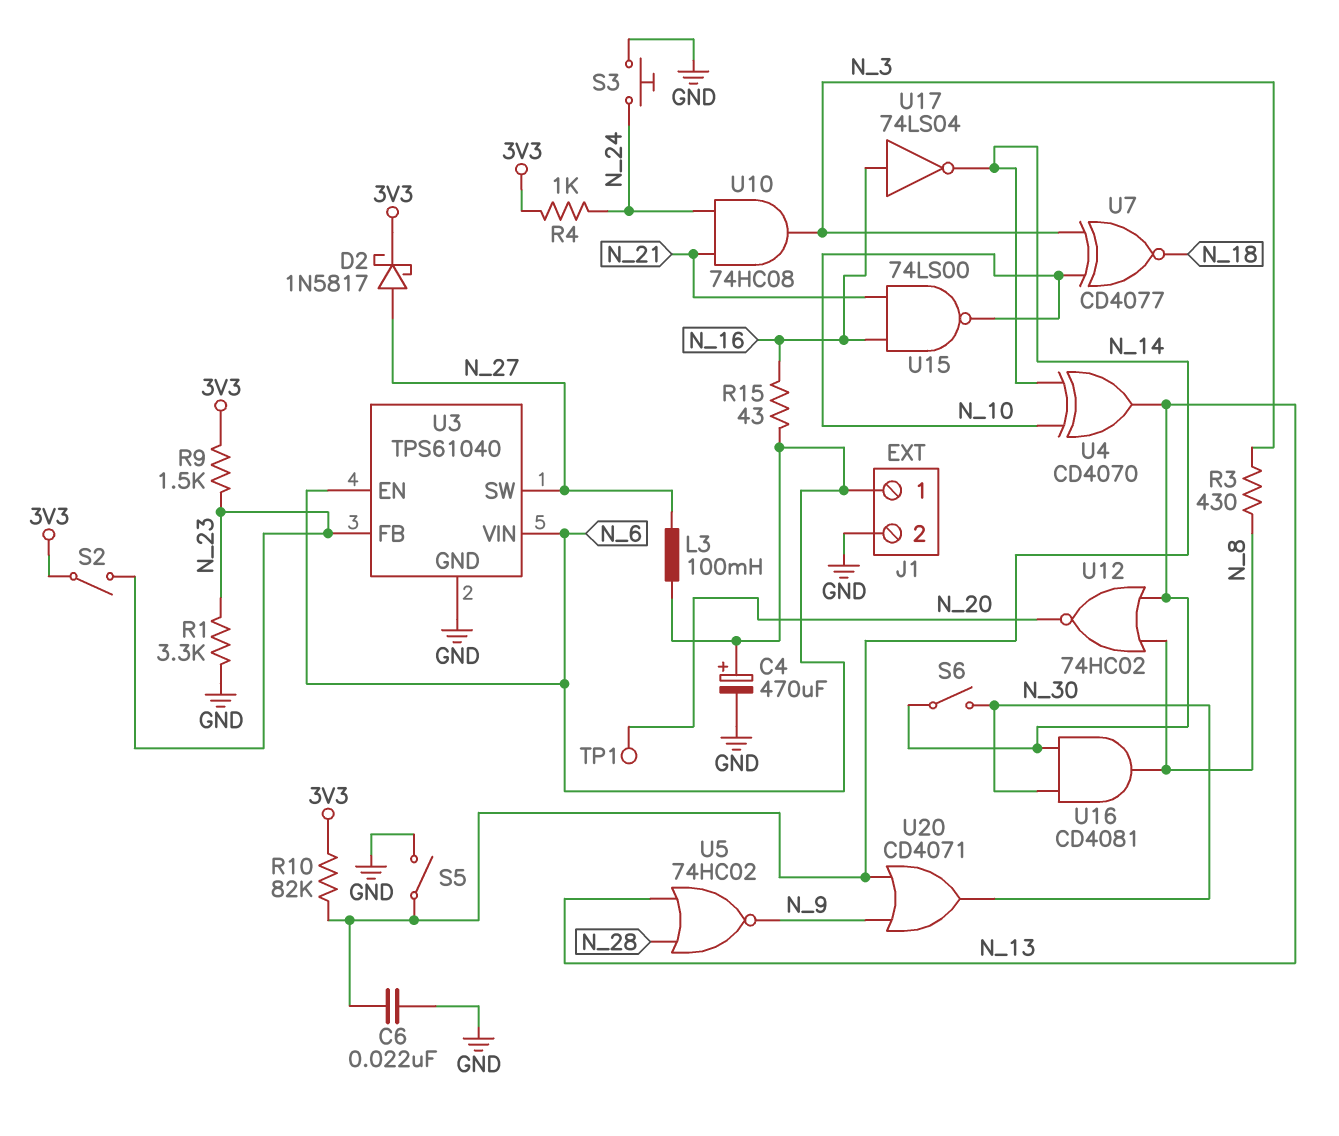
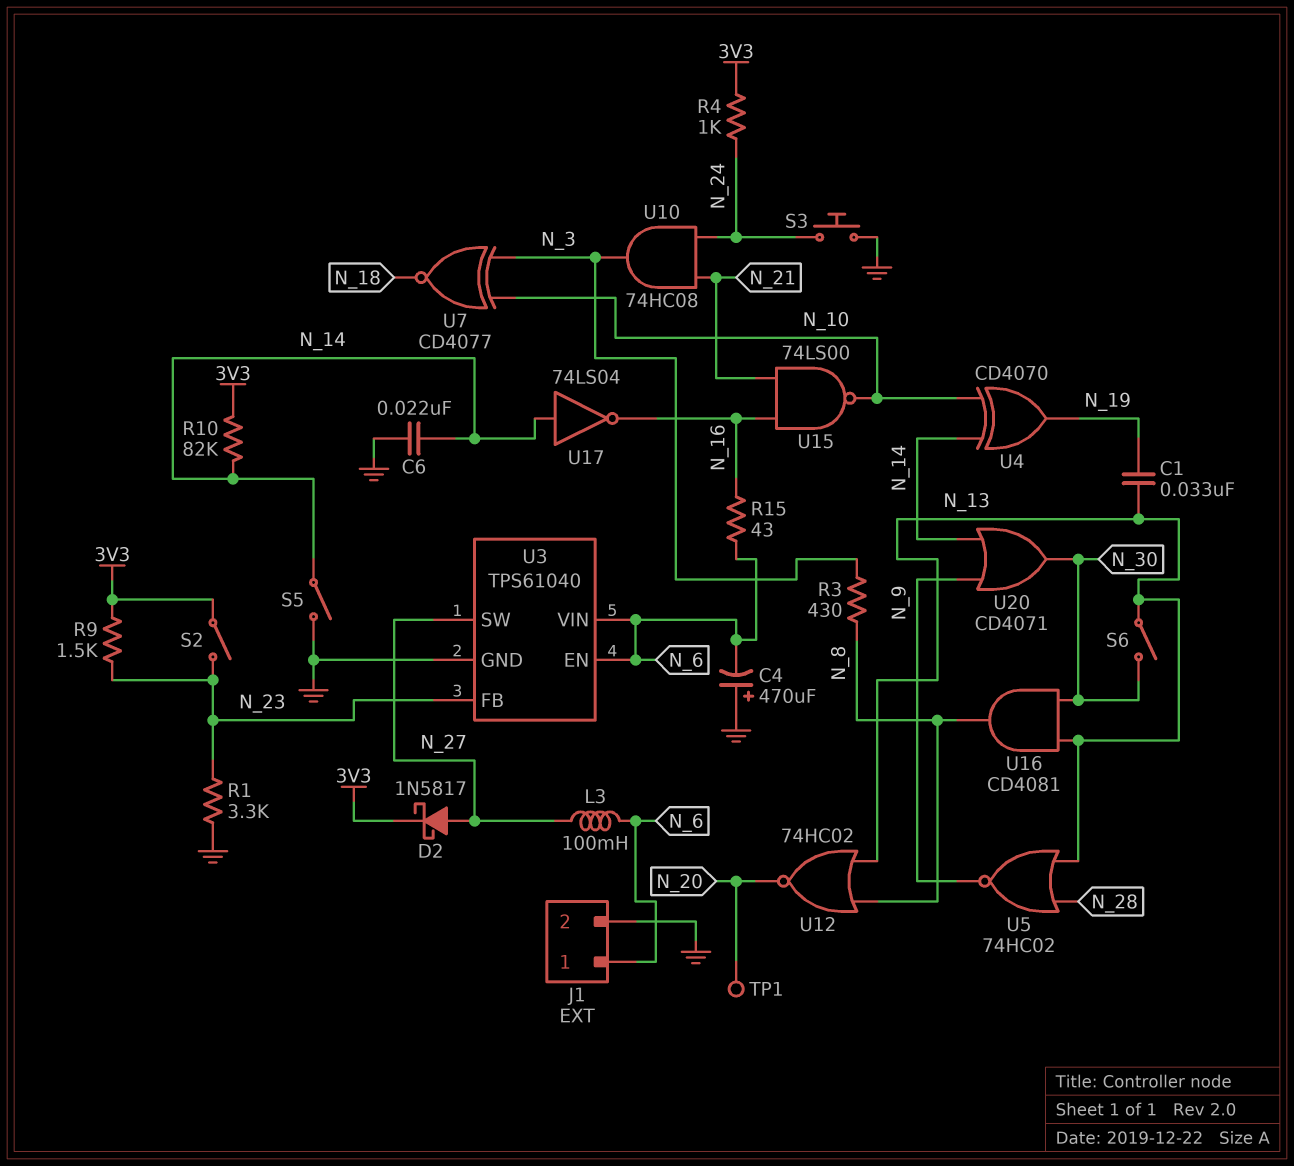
C1: none -> 33nF (N_13, N_19)
C4: 470uF (plus N_6, minus GND) -> 470uF (plus GND, minus N_6)
U4: XOR CD4070 (in N_10, in N_14, out N_13) -> XOR CD4070 (in N_10, in N_14, out N_19)
U17: NOT 74LS04 (in N_16, out N_14) -> NOT 74LS04 (in N_14, out N_16)

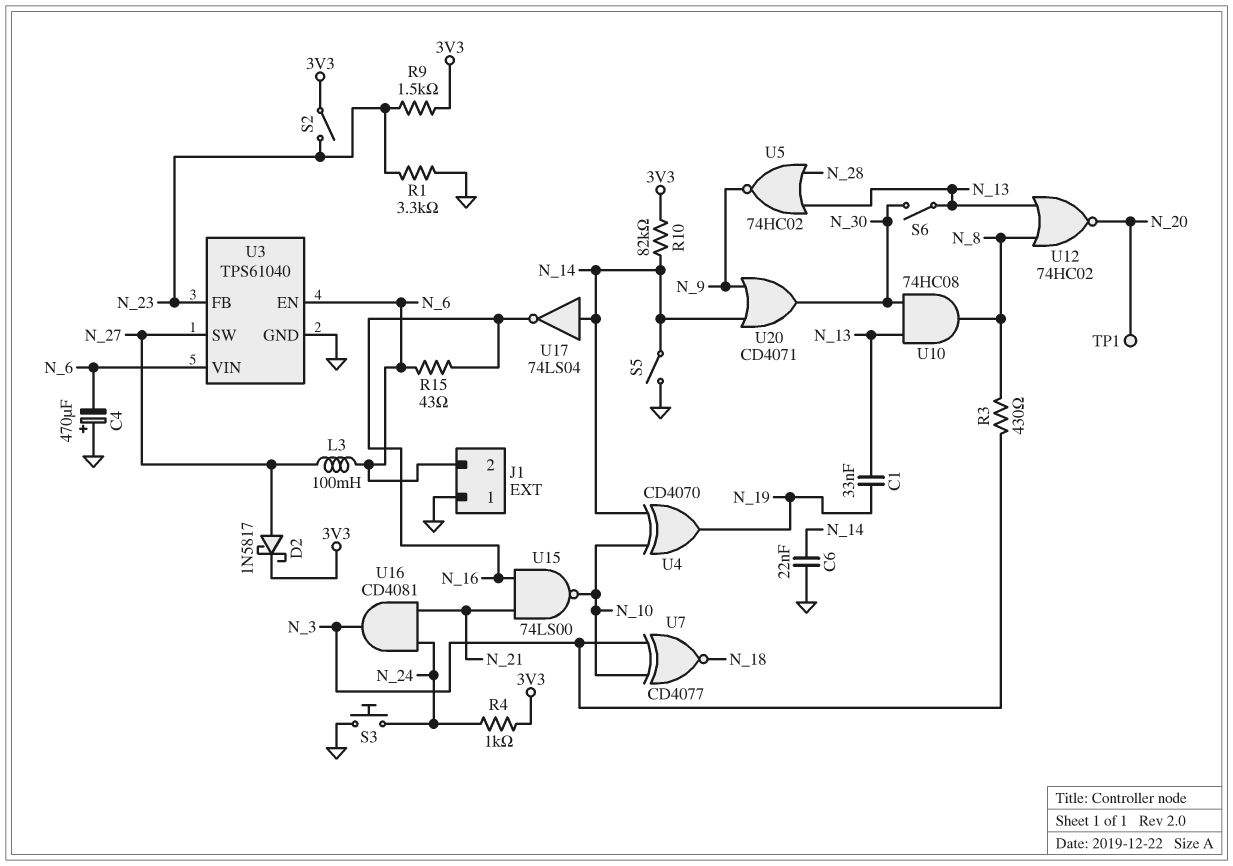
J1 pin 1: N_6 -> GND
J1 pin 2: GND -> N_6
U10: AND 74HC08 (in N_21, in N_24, out N_3) -> AND 74HC08 (in N_13, in N_30, out N_8)
U16: AND CD4081 (in N_13, in N_30, out N_8) -> AND CD4081 (in N_21, in N_24, out N_3)

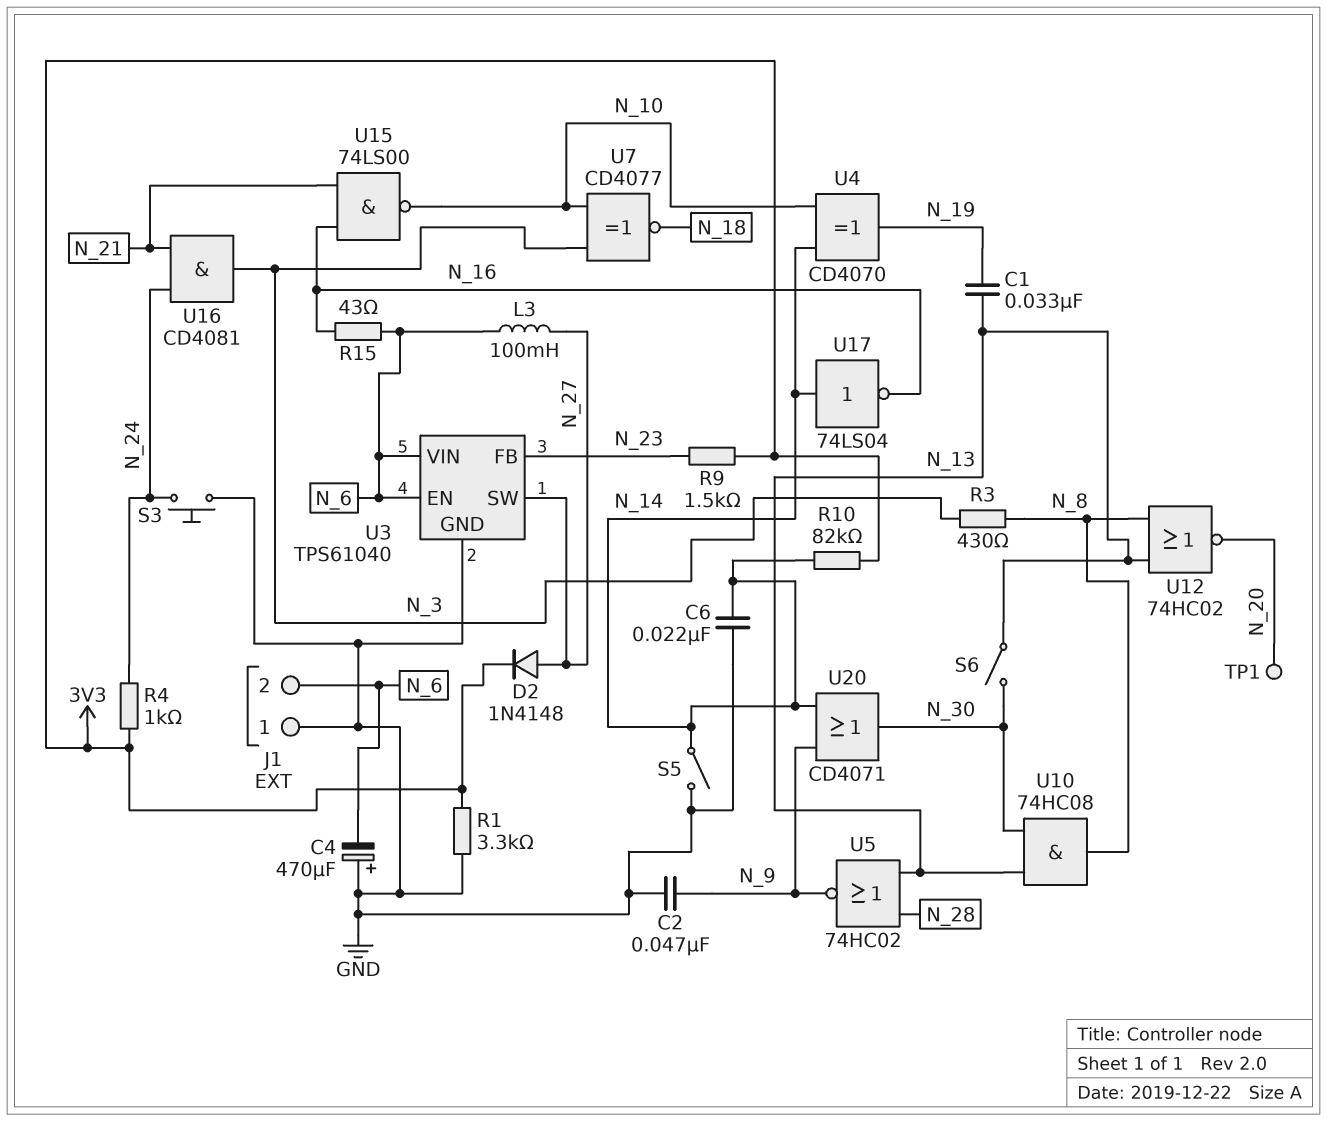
C2: none -> 47nF (GND, N_9)
D2: schottky 1N5817 (A N_27, K 3V3) -> diode 1N4148 (A N_27, K 3V3)
R1: 3.3k (GND, N_23) -> 3.3k (3V3, GND)
S2: switch (3V3, N_23) -> none

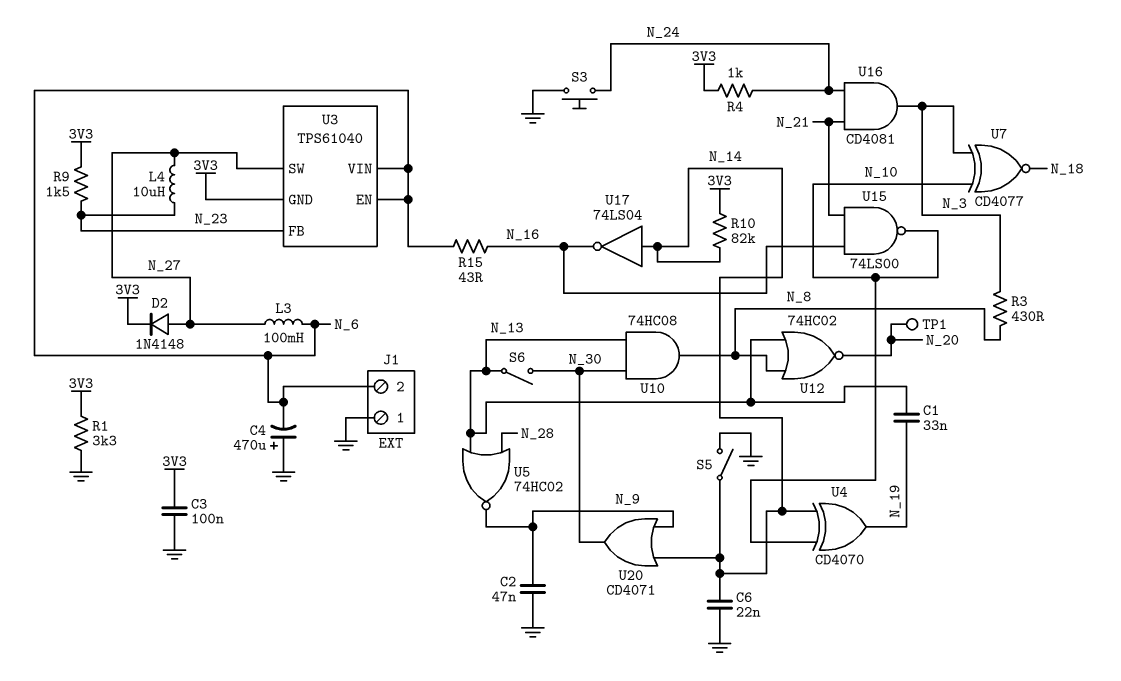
C3: none -> 100nF (3V3, GND)
L4: none -> 10uH (N_23, N_27)
U3 pin GND: GND -> 3V3

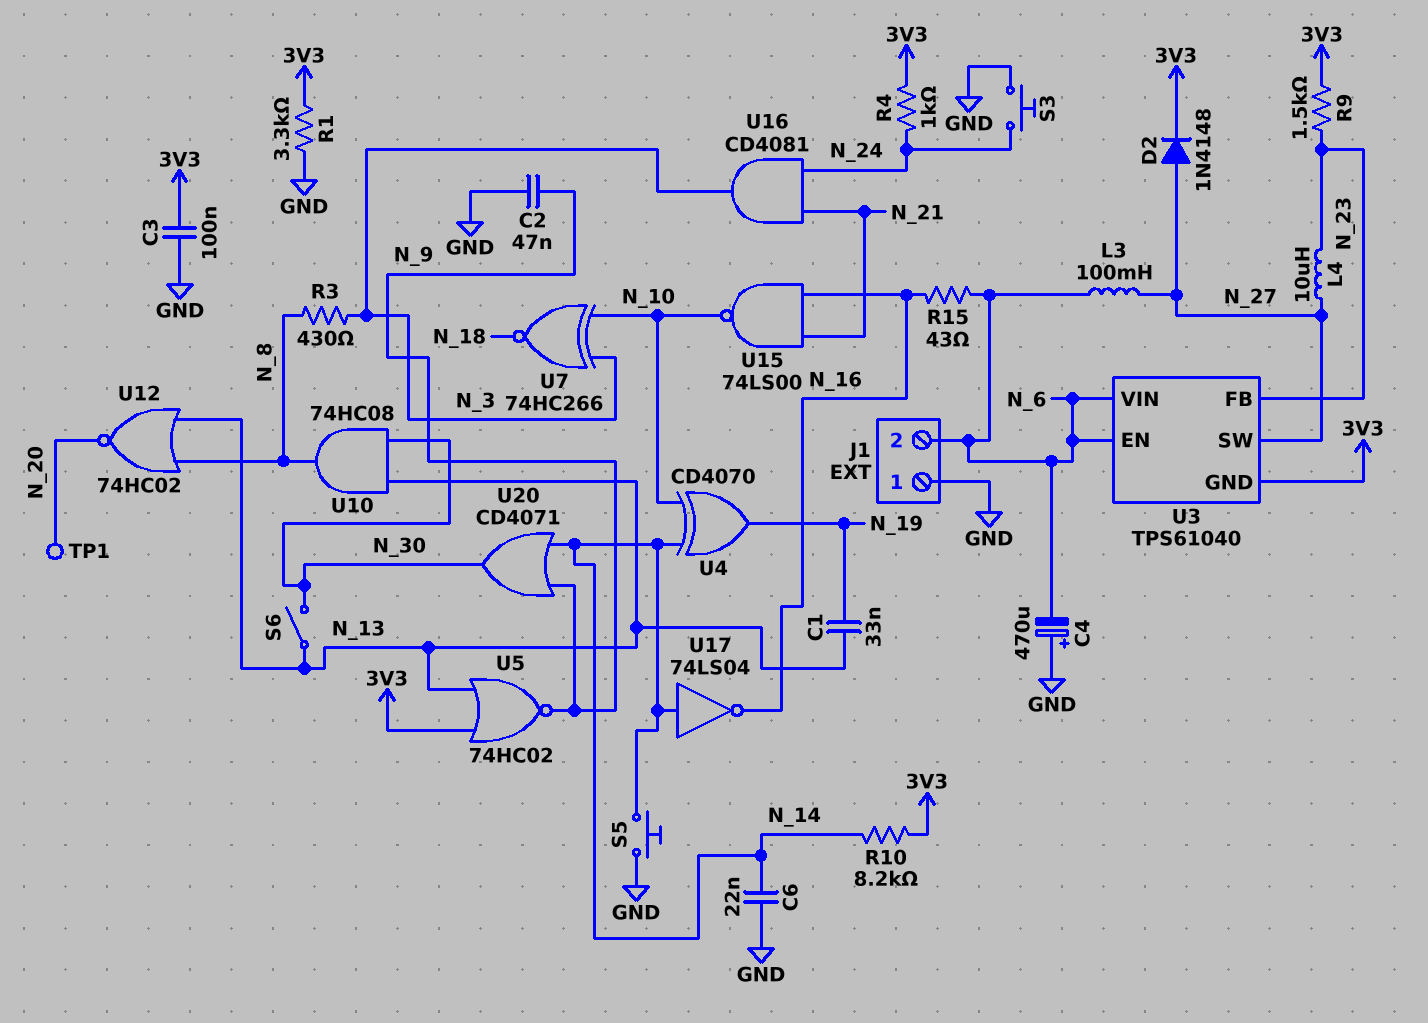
R10: 82k (3V3, N_14) -> 8.2k (3V3, N_14)
S5: switch (GND, N_14) -> button (GND, N_14)
U5: NOR 74HC02 (in N_13, in N_28, out N_9) -> NOR 74HC02 (in 3V3, in N_13, out N_9)
U7: XNOR CD4077 (in N_3, in N_10, out N_18) -> XNOR 74HC266 (in N_3, in N_10, out N_18)

